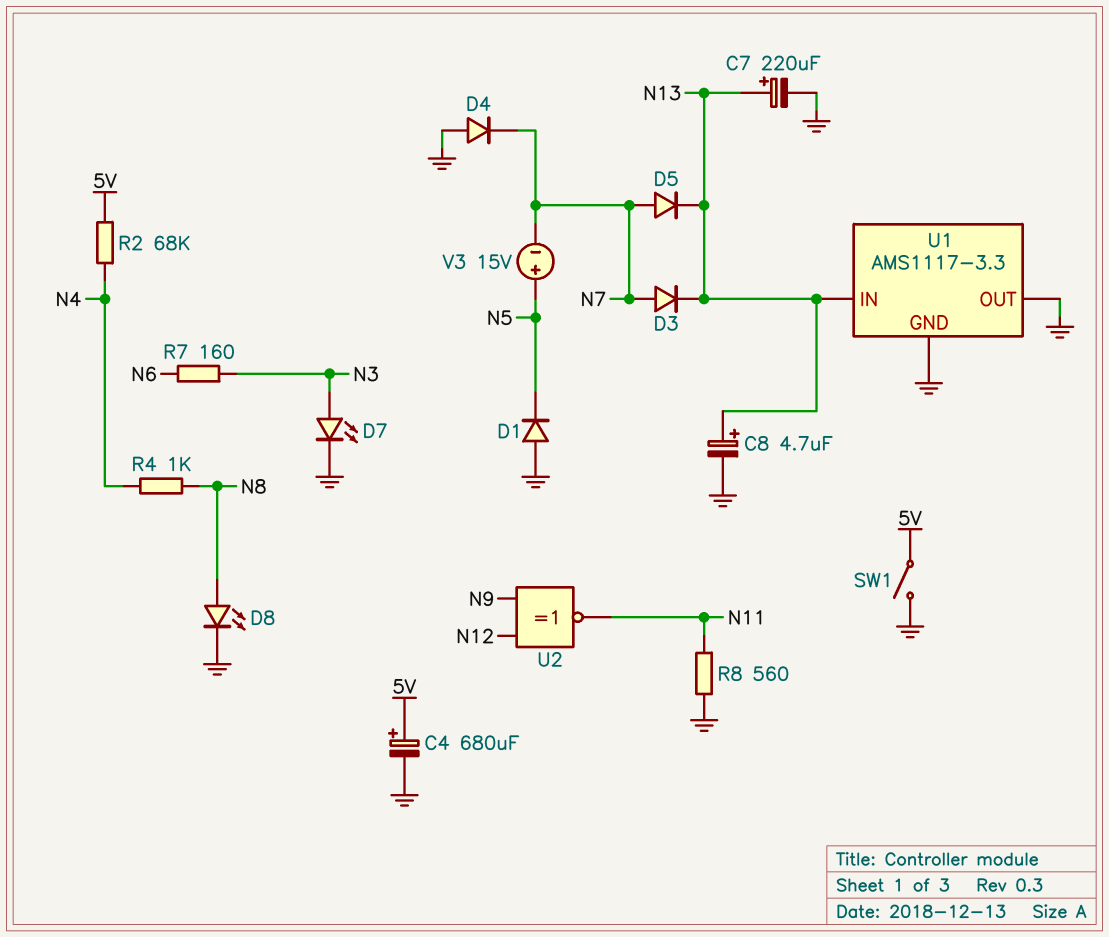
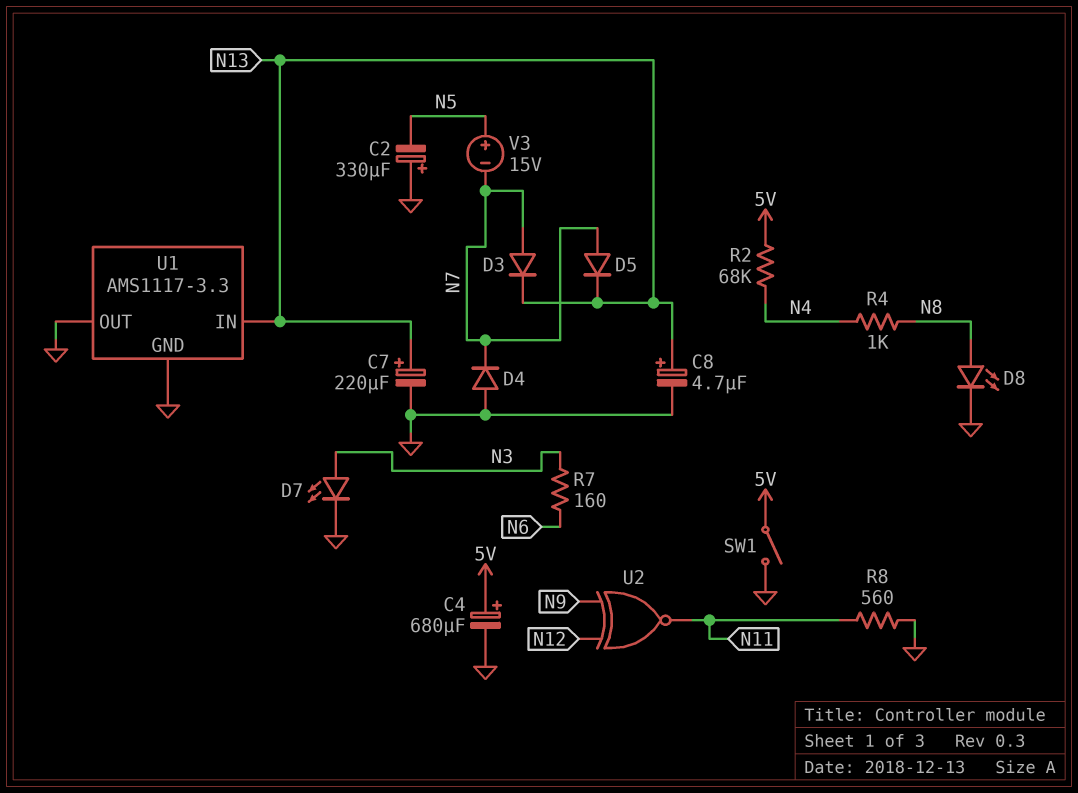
C2: none -> 330uF (plus GND, minus N5)
D1: diode (A GND, K N5) -> none

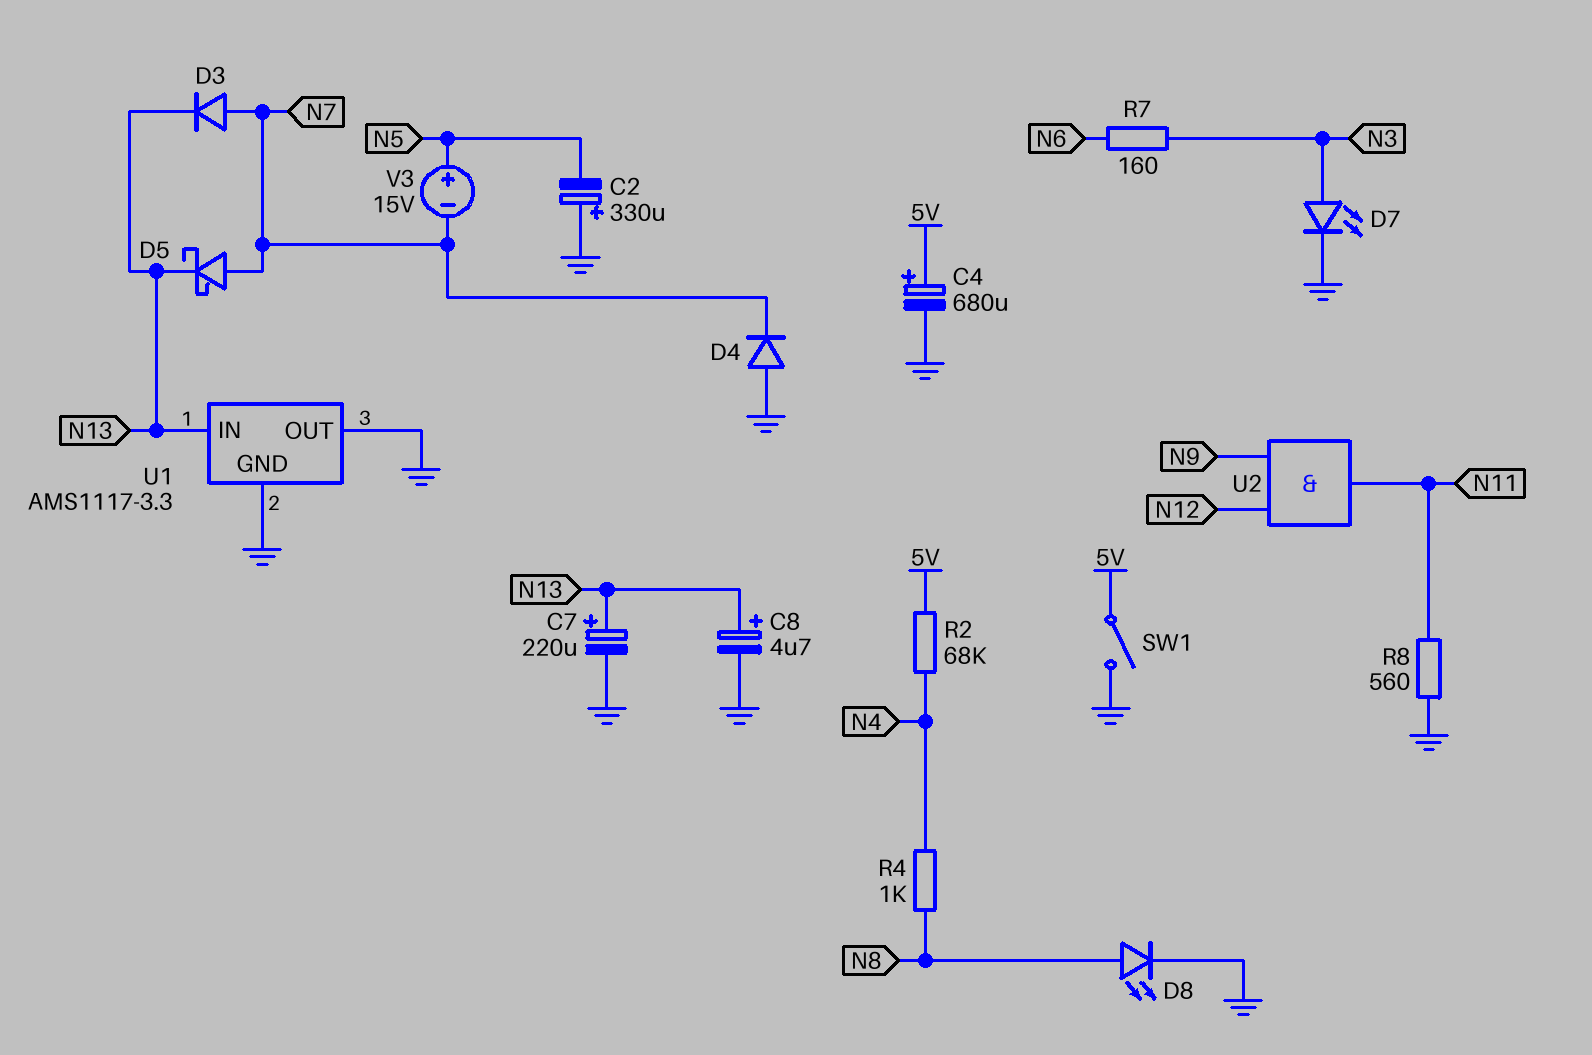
D5: diode (A N7, K N13) -> schottky (A N7, K N13)
U2: XNOR (in N9, in N12, out N11) -> AND (in N9, in N12, out N11)

